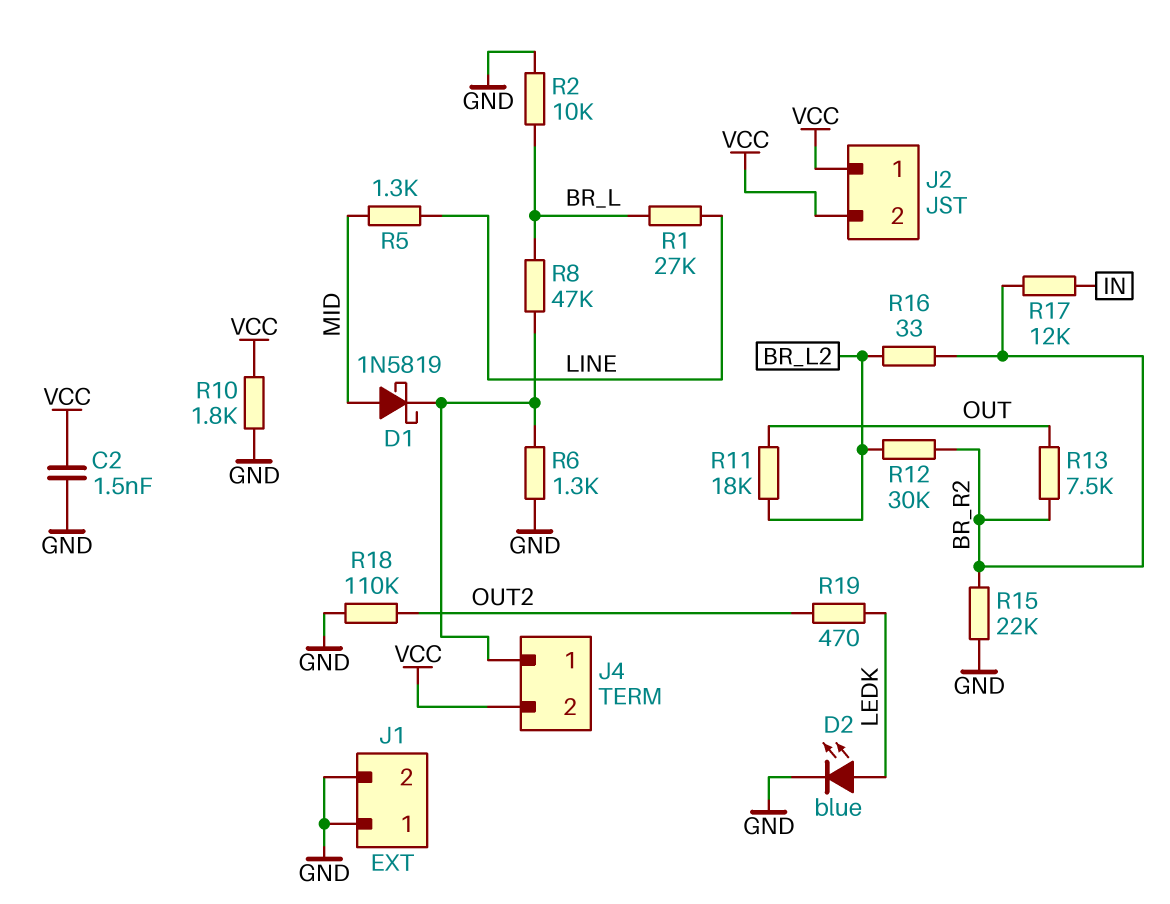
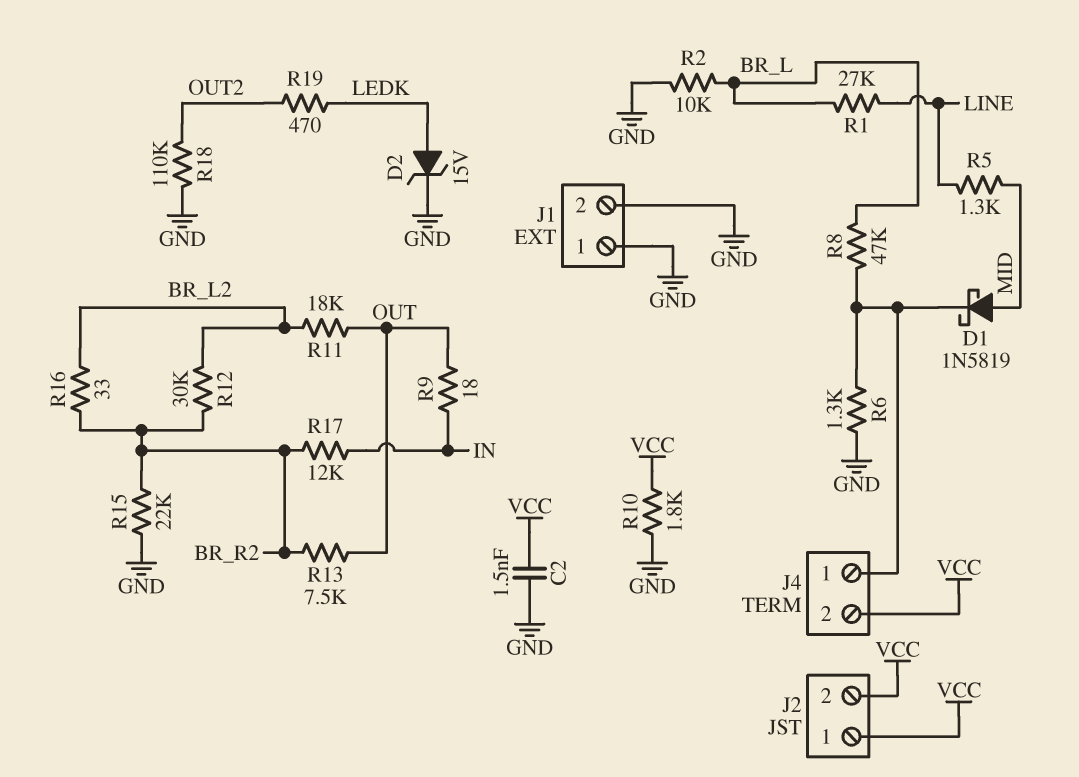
D2: LED blue (A LEDK, K GND) -> zener 15V (A LEDK, K GND)
R9: none -> 18 (IN, OUT)

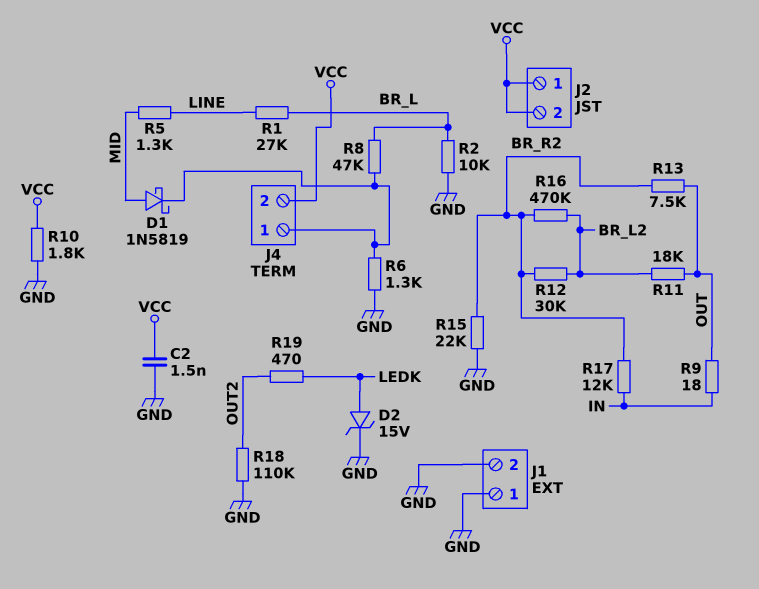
R16: 33 (BR_L2, BR_R2) -> 470k (BR_L2, BR_R2)

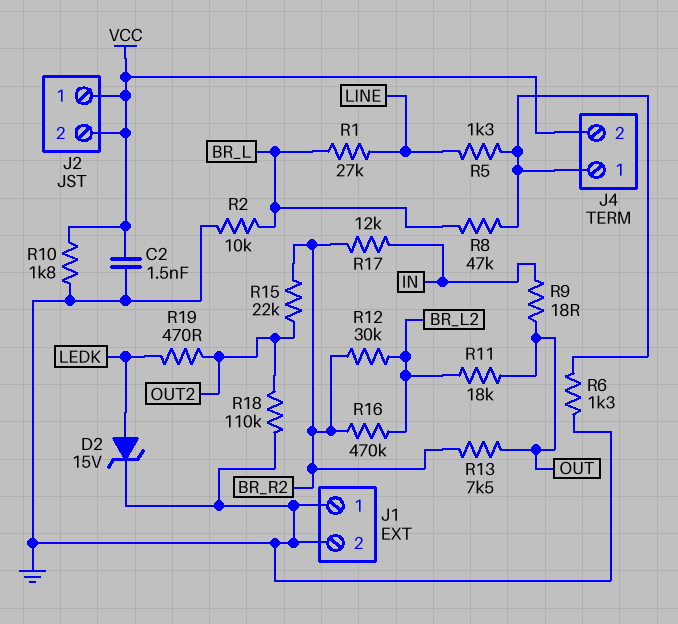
D1: schottky 1N5819 (A MID, K J4/1) -> none
R5: 1.3k (LINE, MID) -> 1.3k (J4/1, LINE)
R15: 22k (BR_R2, GND) -> 22k (BR_R2, OUT2)

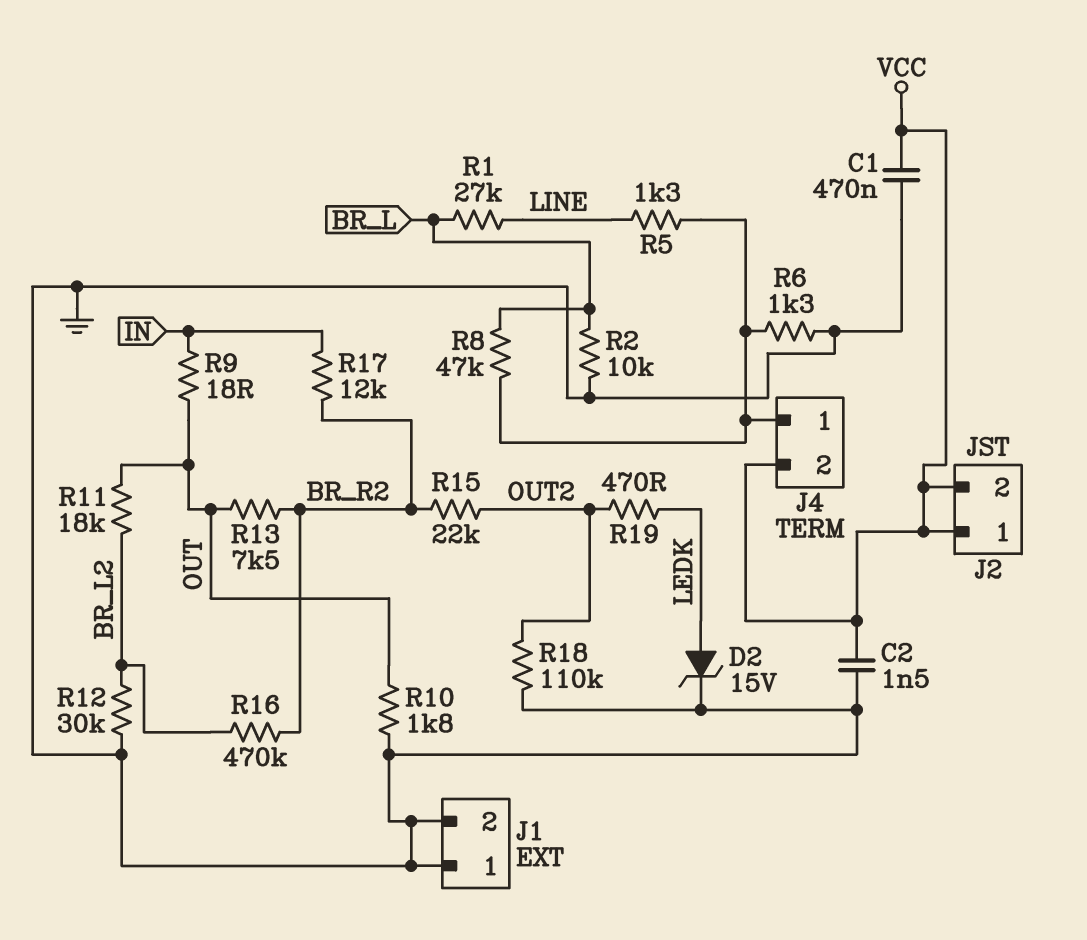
C1: none -> 470nF (GND, VCC)
R10: 1.8k (GND, VCC) -> 1.8k (GND, OUT)
R12: 30k (BR_L2, BR_R2) -> 30k (BR_L2, GND)

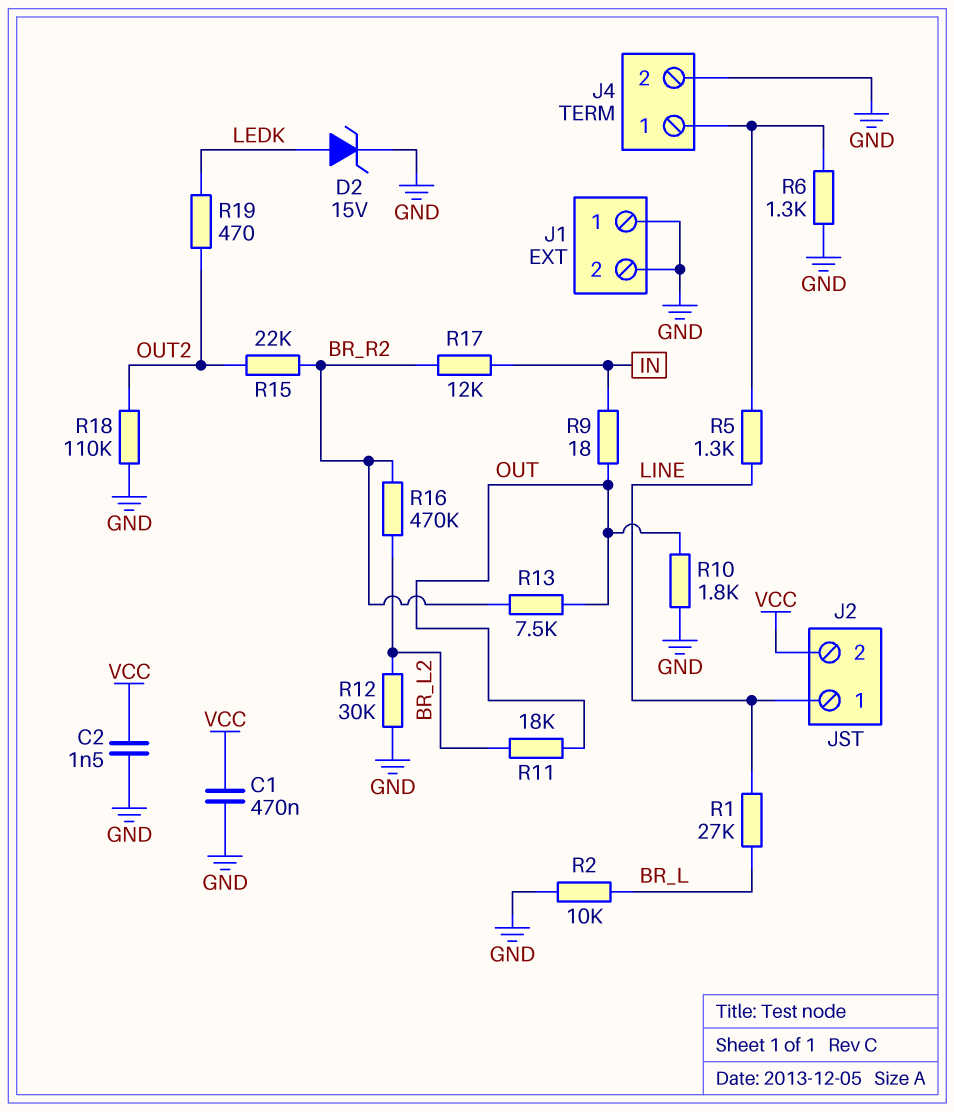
J2 pin 1: VCC -> LINE
J4 pin 2: VCC -> GND
R8: 47k (BR_L, J4/1) -> none

